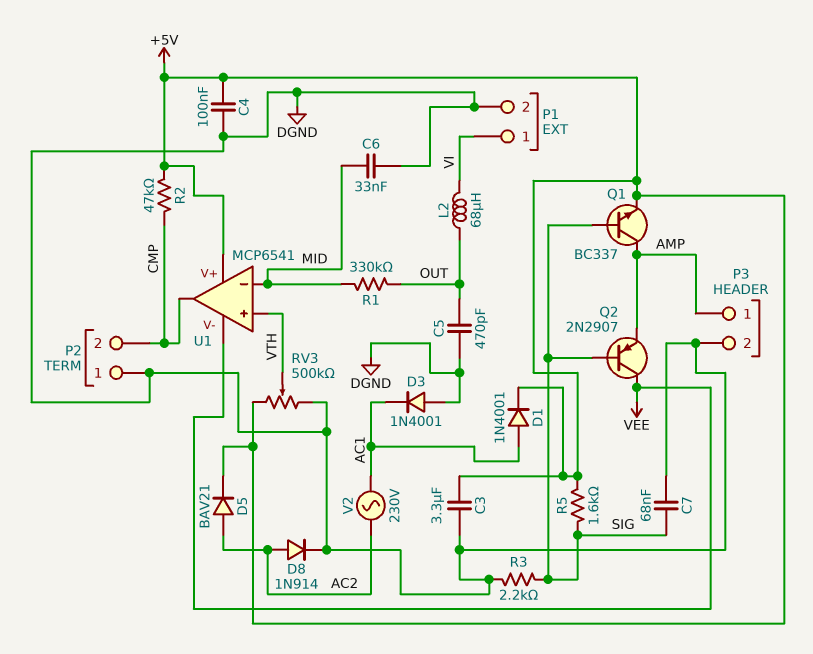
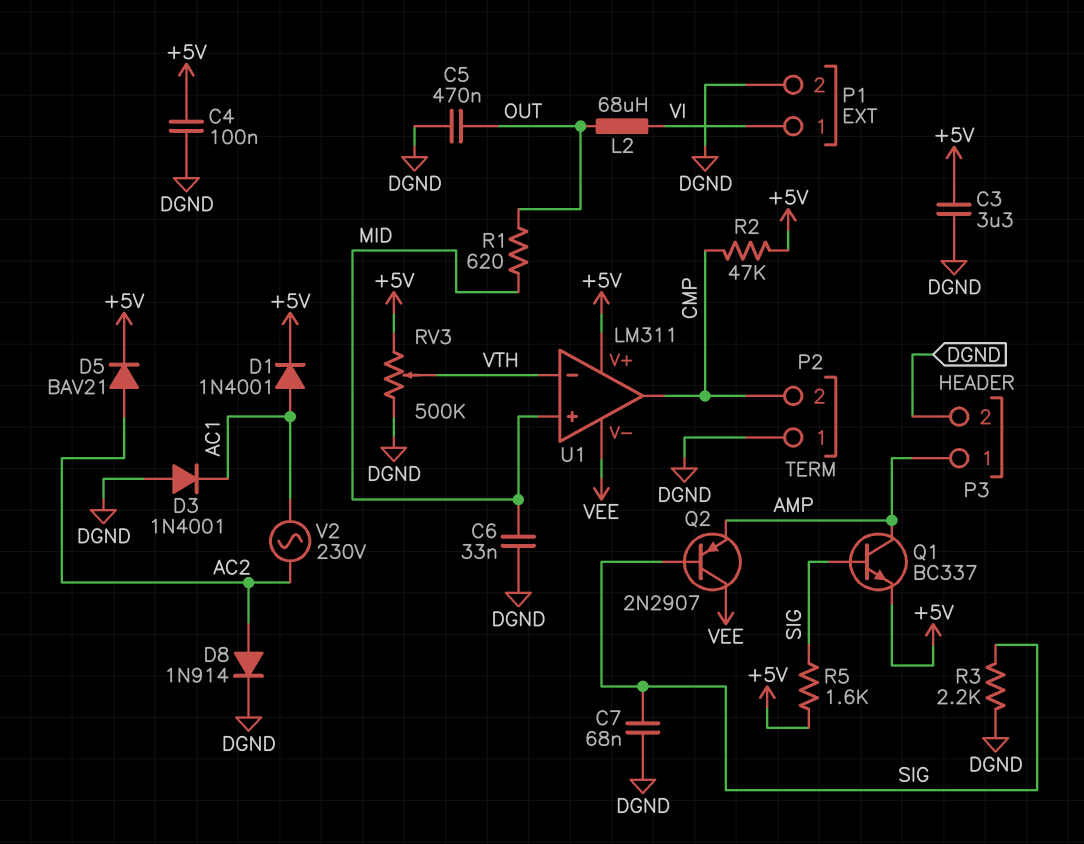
C5: 470pF (DGND, OUT) -> 470nF (DGND, OUT)
R1: 330k (MID, OUT) -> 620 (MID, OUT)
U1: MCP6541 -> LM311
U1 pin in+: VTH -> MID
U1 pin in-: MID -> VTH

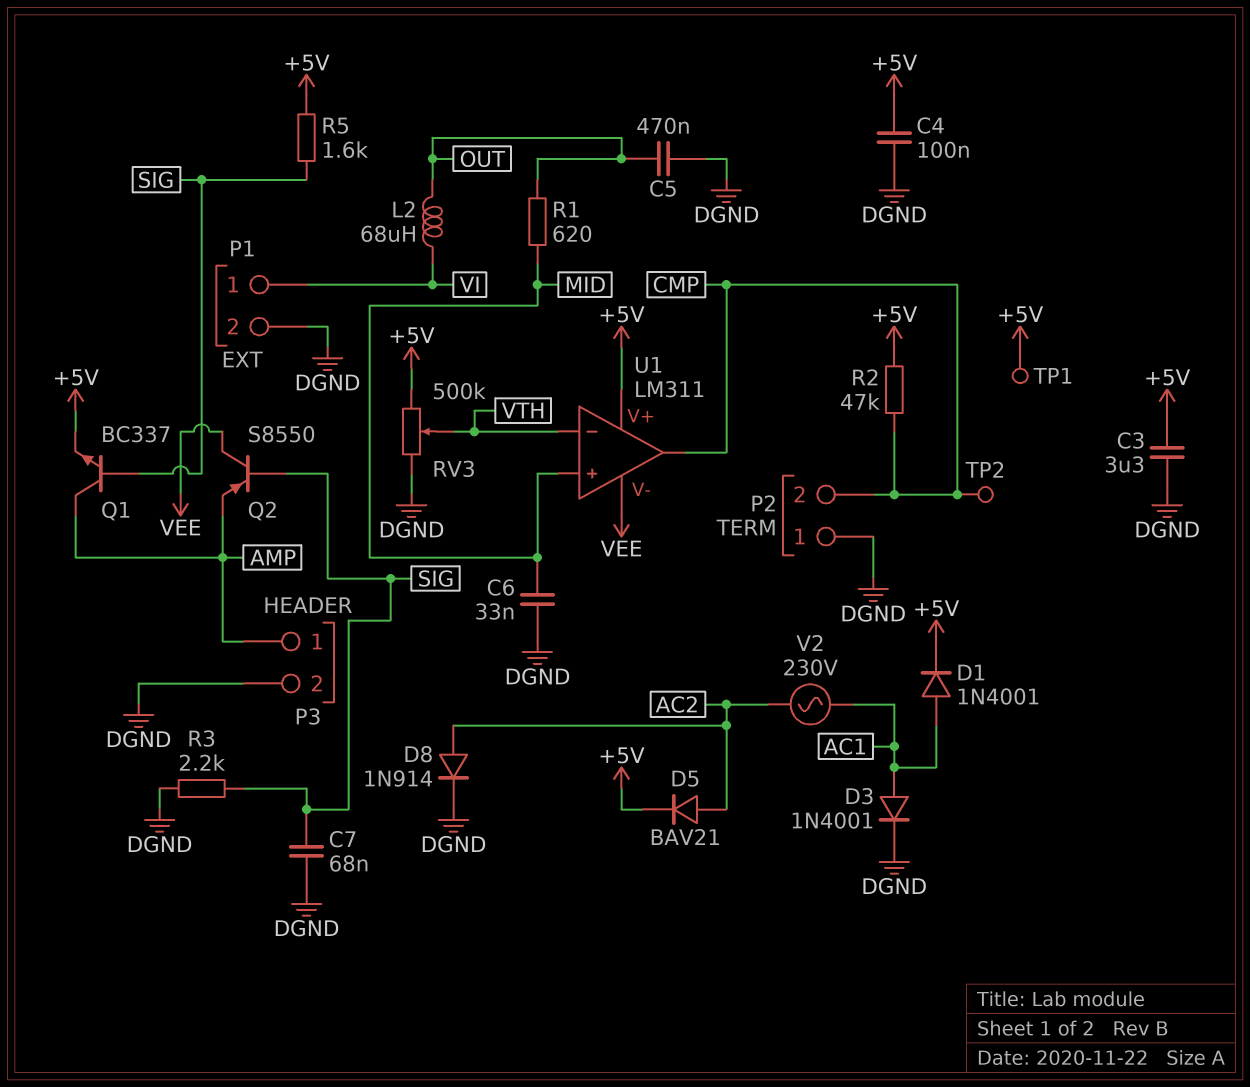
D3: diode 1N4001 (A DGND, K AC1) -> diode 1N4001 (A AC1, K DGND)
Q2: PNP 2N2907 (B SIG, C VEE, E AMP) -> PNP S8550 (B SIG, C VEE, E AMP)
TP1: none -> test point (+5V)
TP2: none -> test point (CMP)

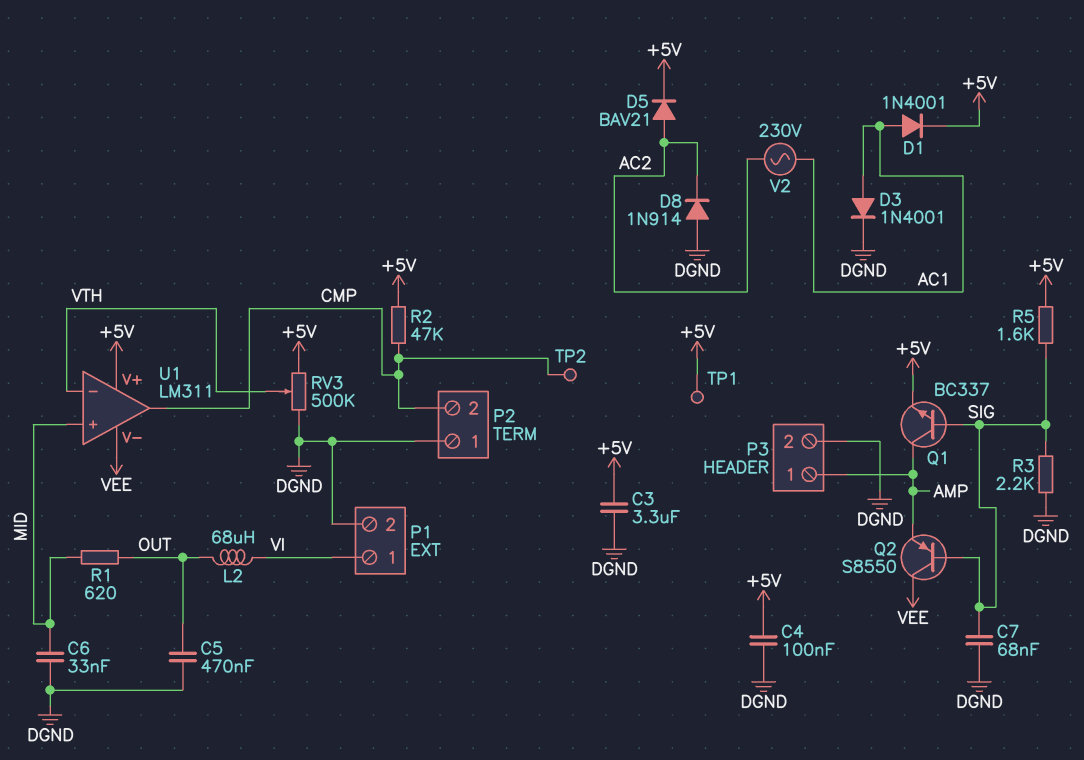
D8: diode 1N914 (A AC2, K DGND) -> diode 1N914 (A DGND, K AC2)

